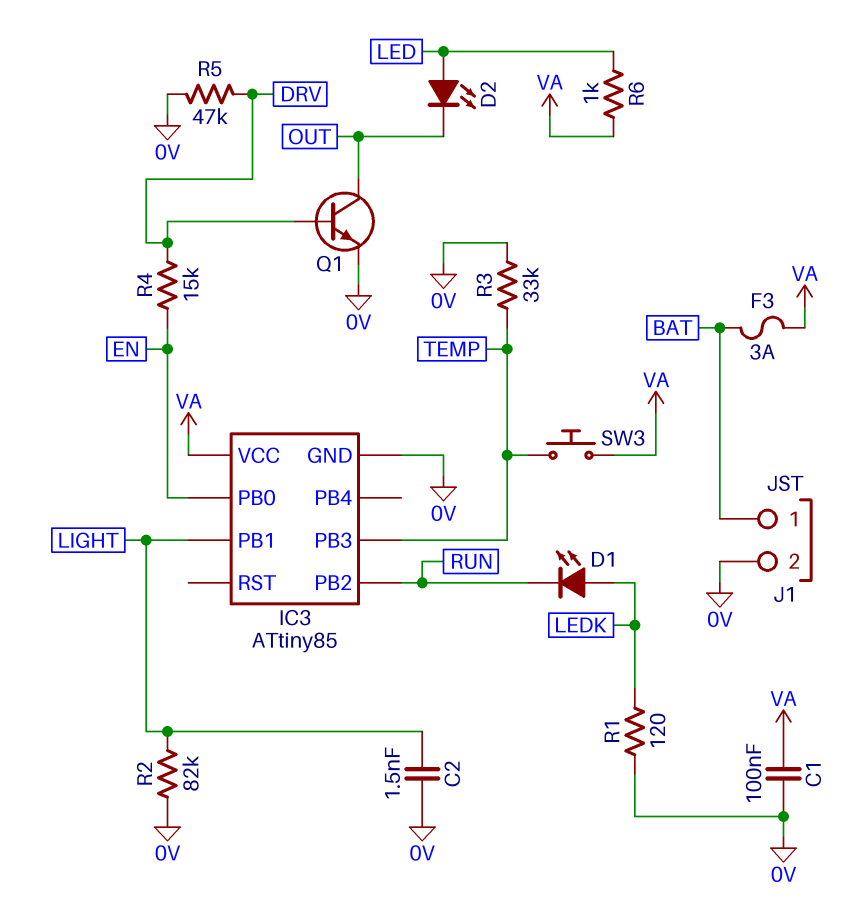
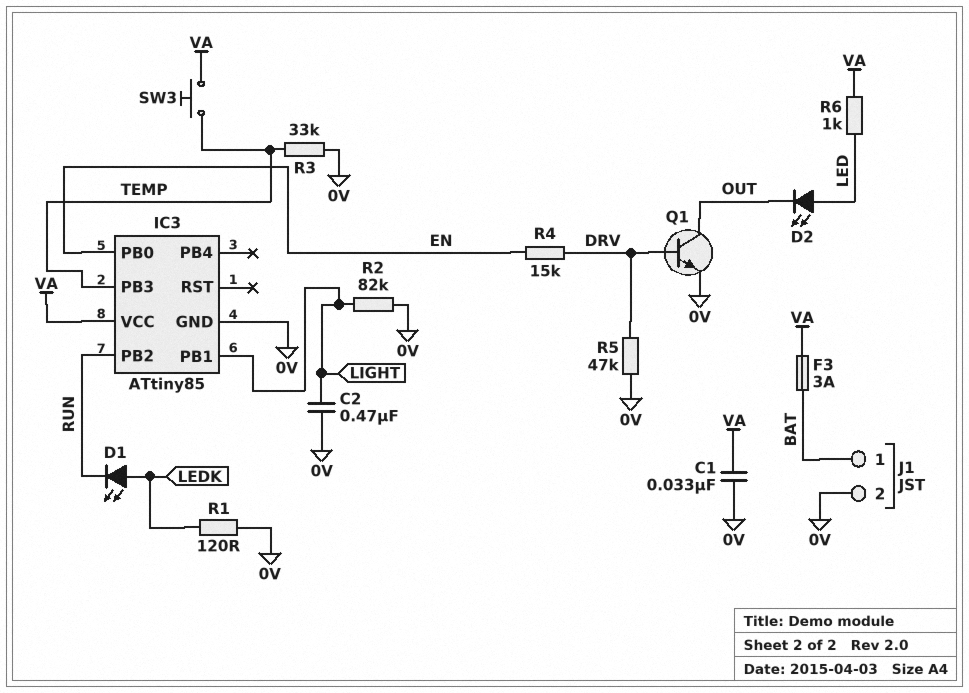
C1: 100nF (0V, VA) -> 33nF (0V, VA)
C2: 1.5nF (0V, LIGHT) -> 470nF (0V, LIGHT)

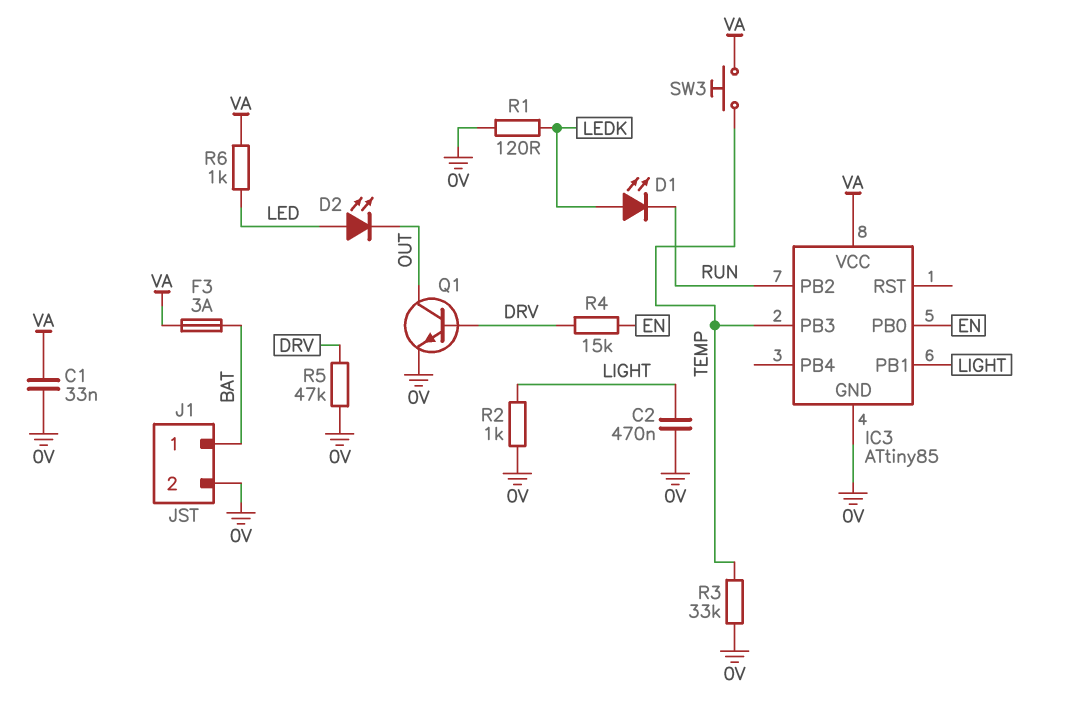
R2: 82k (0V, LIGHT) -> 1k (0V, LIGHT)

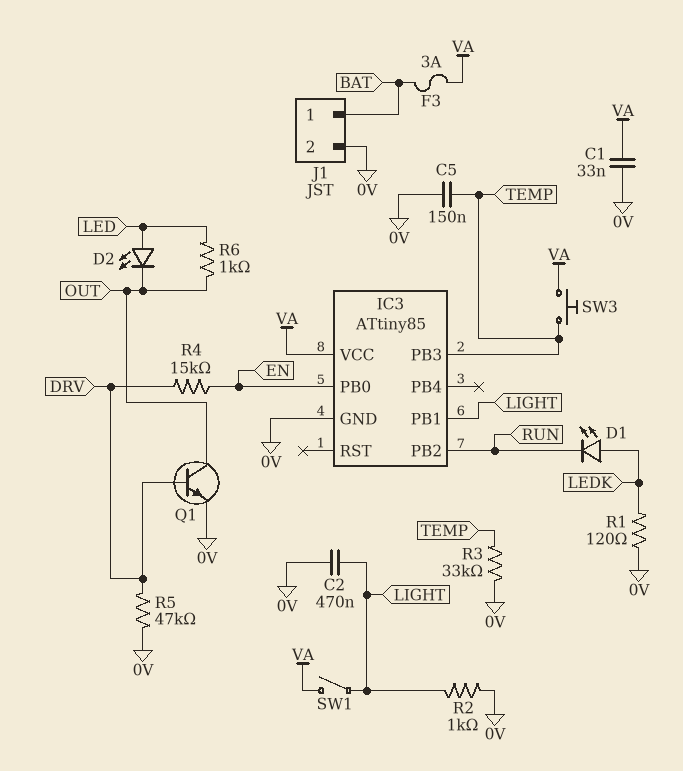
C5: none -> 150nF (0V, TEMP)
R6: 1k (LED, VA) -> 1k (LED, OUT)
SW1: none -> switch (LIGHT, VA)

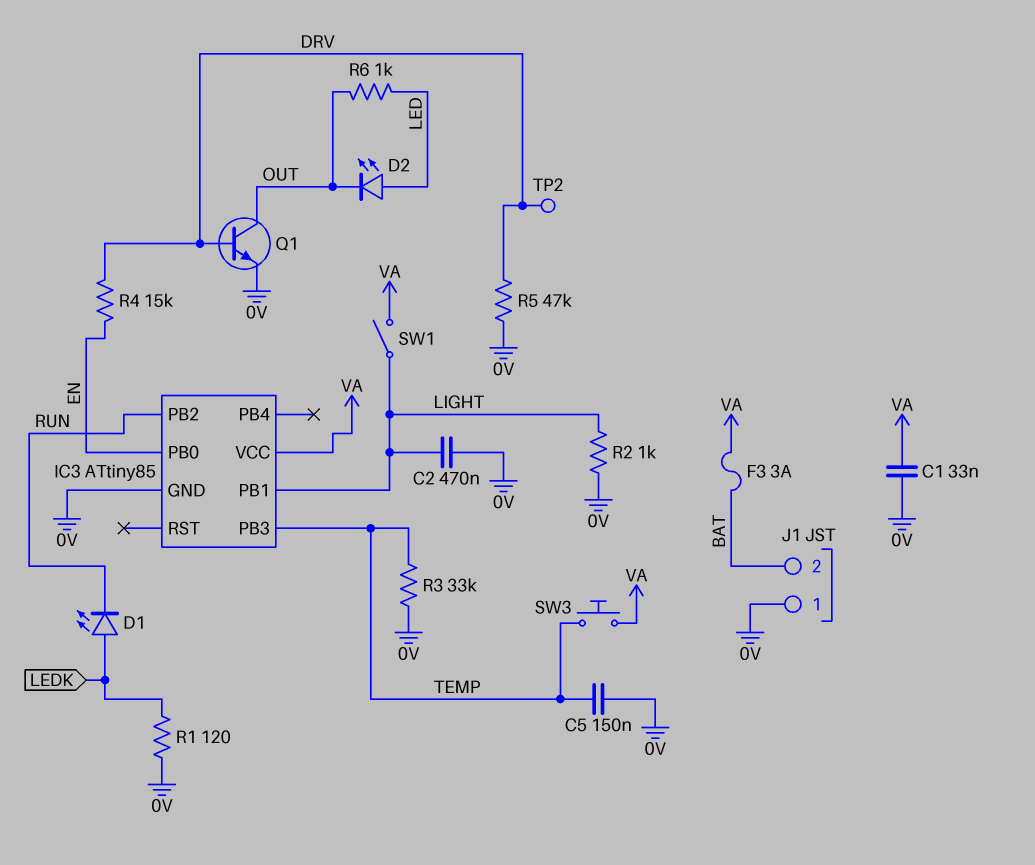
J1 pin 1: BAT -> 0V
J1 pin 2: 0V -> BAT
TP2: none -> test point (DRV)

